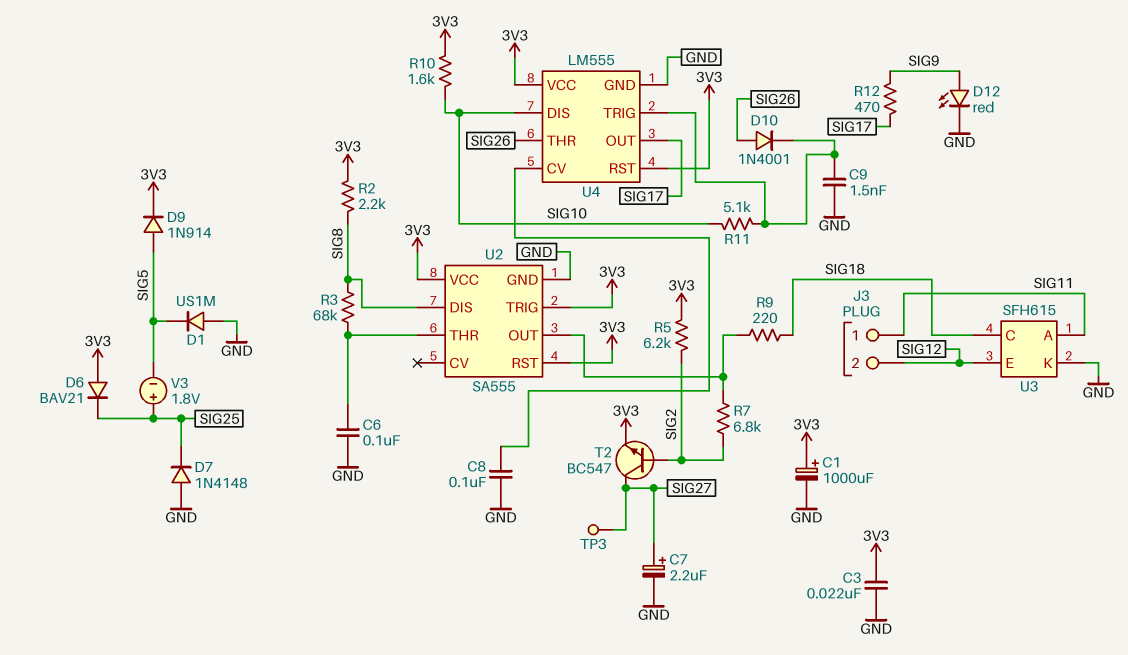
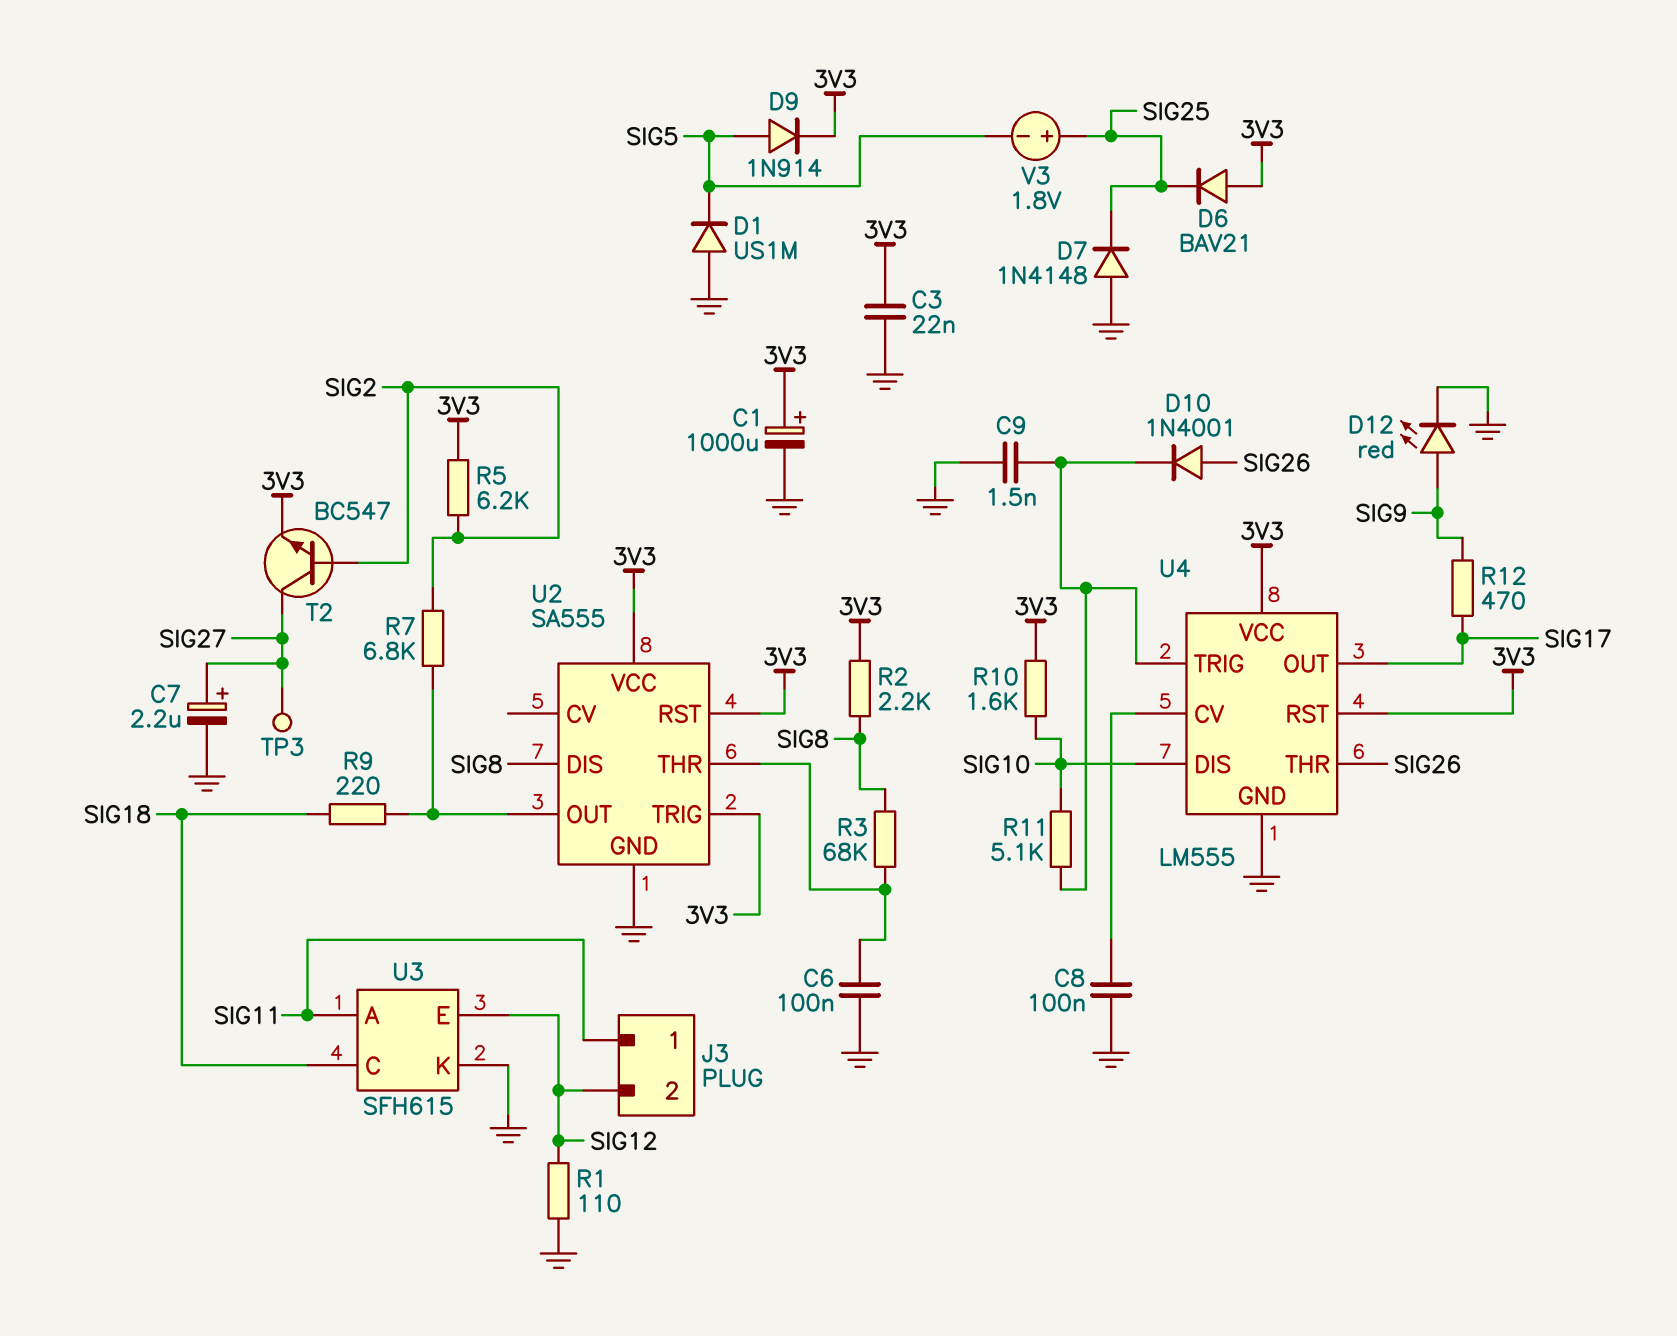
R1: none -> 110 (GND, SIG12)

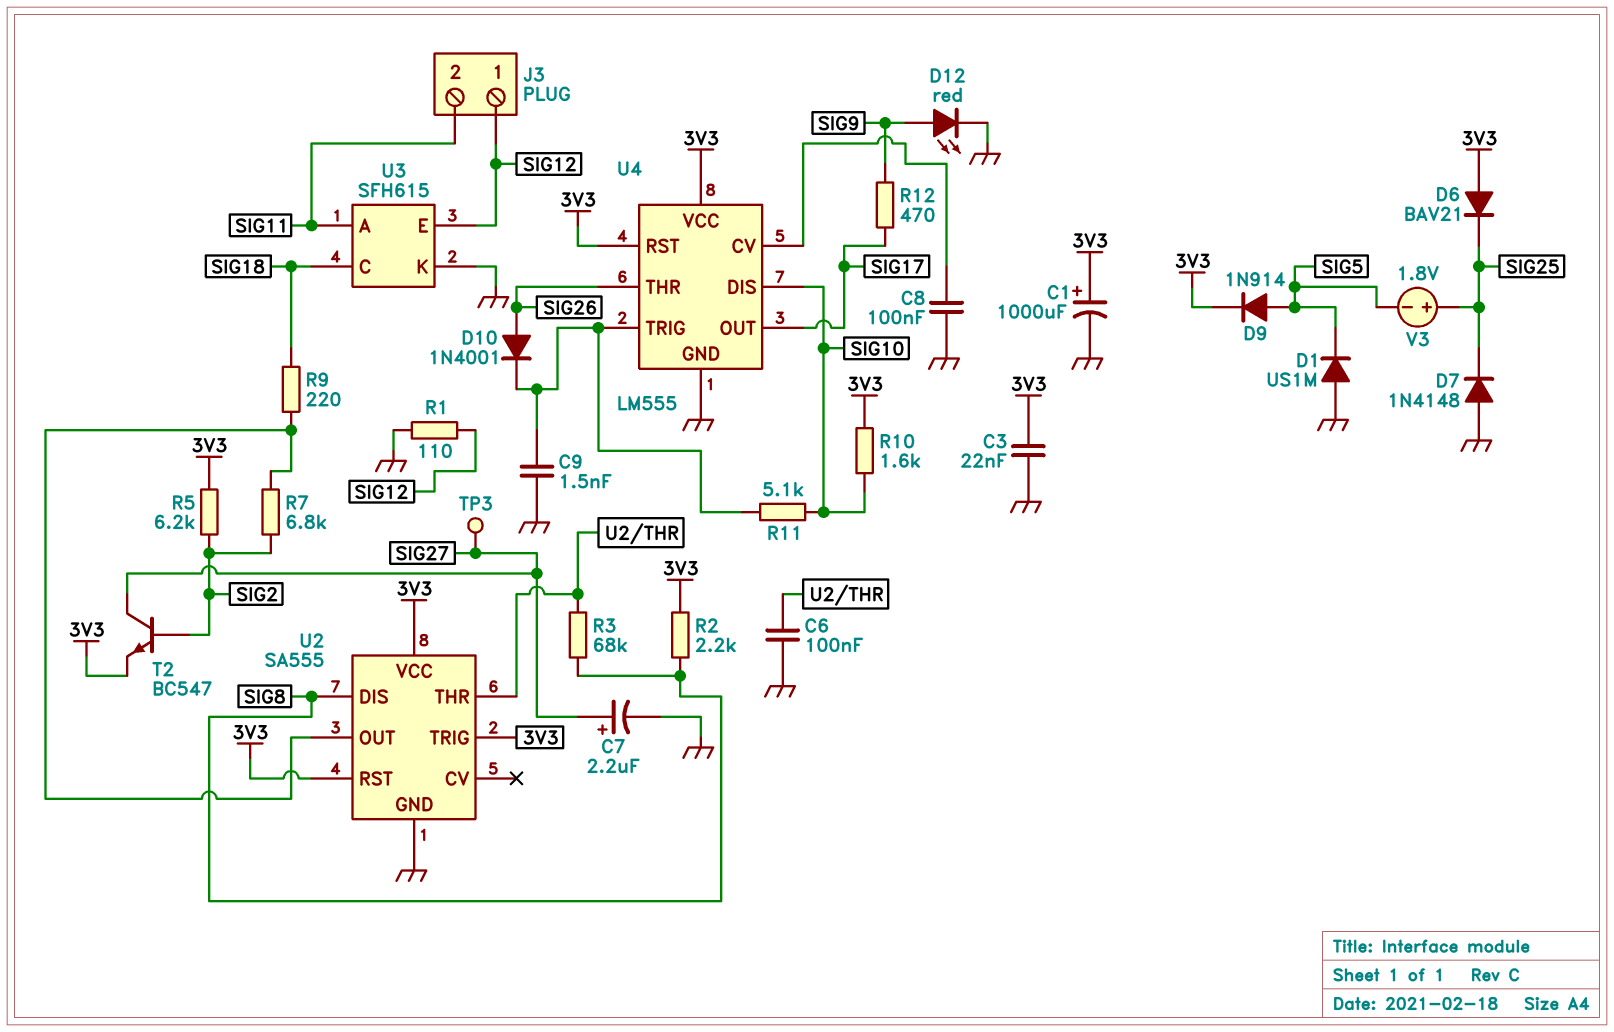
J3 pin 1: SIG11 -> SIG12
J3 pin 2: SIG12 -> SIG11

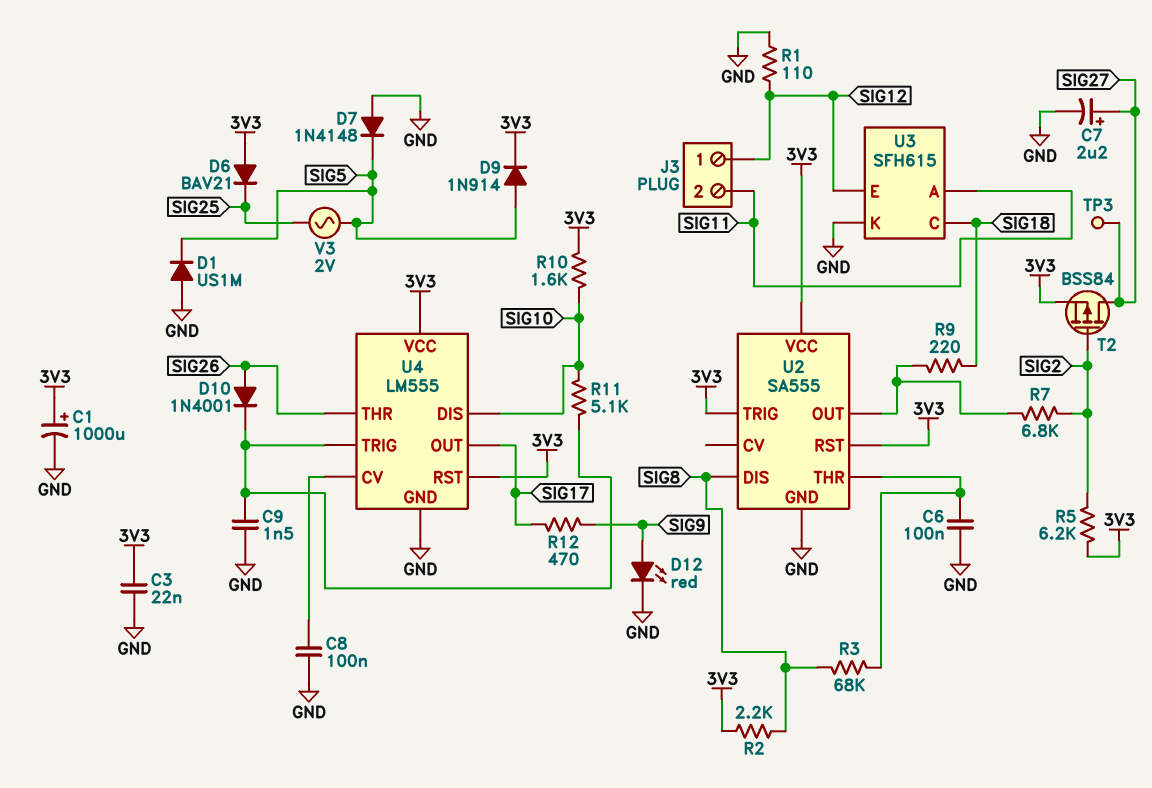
D7: diode 1N4148 (A GND, K SIG25) -> diode 1N4148 (A GND, K SIG5)
T2: NPN BC547 (B SIG2, C SIG27, E 3V3) -> PMOS BSS84 (G SIG2, D SIG27, S 3V3)
V3: 1.8V (plus SIG25, minus SIG5) -> AC 2V (SIG5, SIG25)

